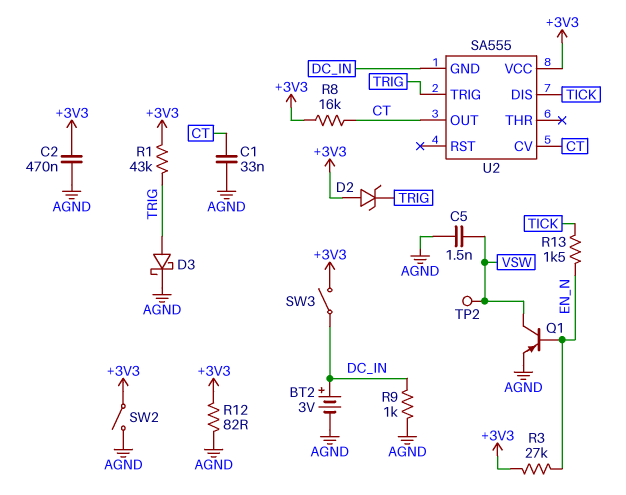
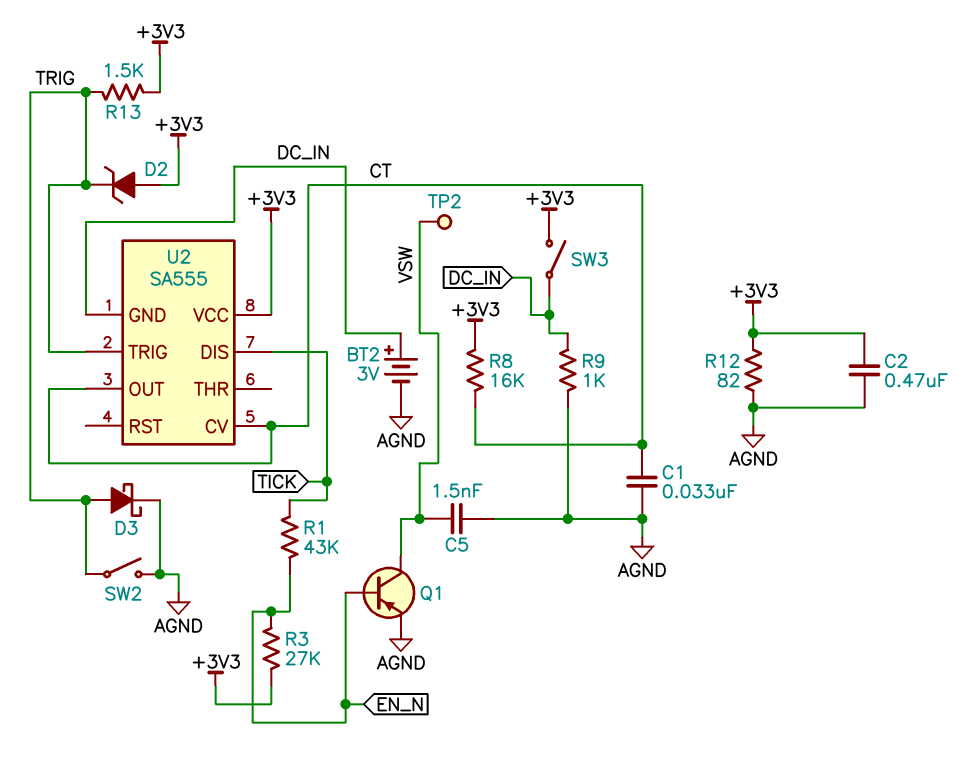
R1: 43k (+3V3, TRIG) -> 43k (EN_N, TICK)
R13: 1.5k (EN_N, TICK) -> 1.5k (+3V3, TRIG)
SW2: switch (+3V3, AGND) -> switch (AGND, TRIG)

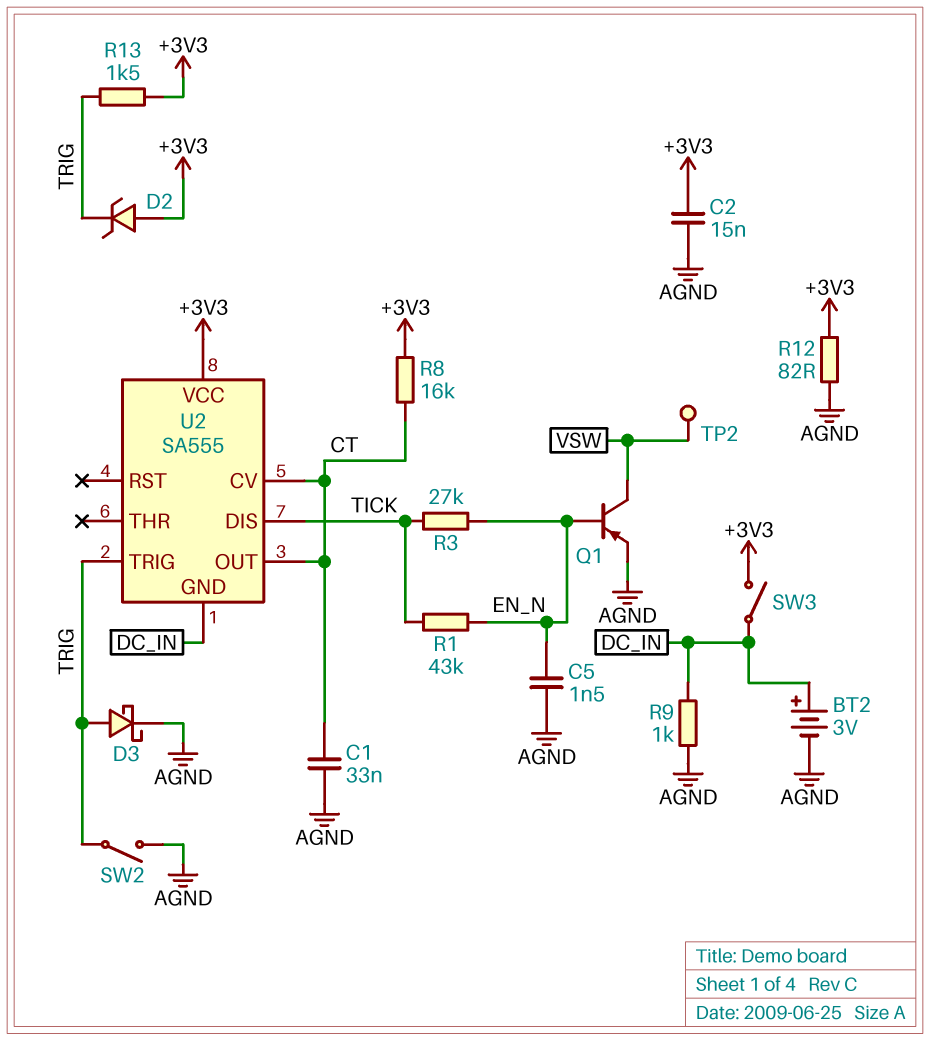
C2: 470nF (+3V3, AGND) -> 15nF (+3V3, AGND)
C5: 1.5nF (AGND, VSW) -> 1.5nF (AGND, EN_N)
R3: 27k (+3V3, EN_N) -> 27k (EN_N, TICK)

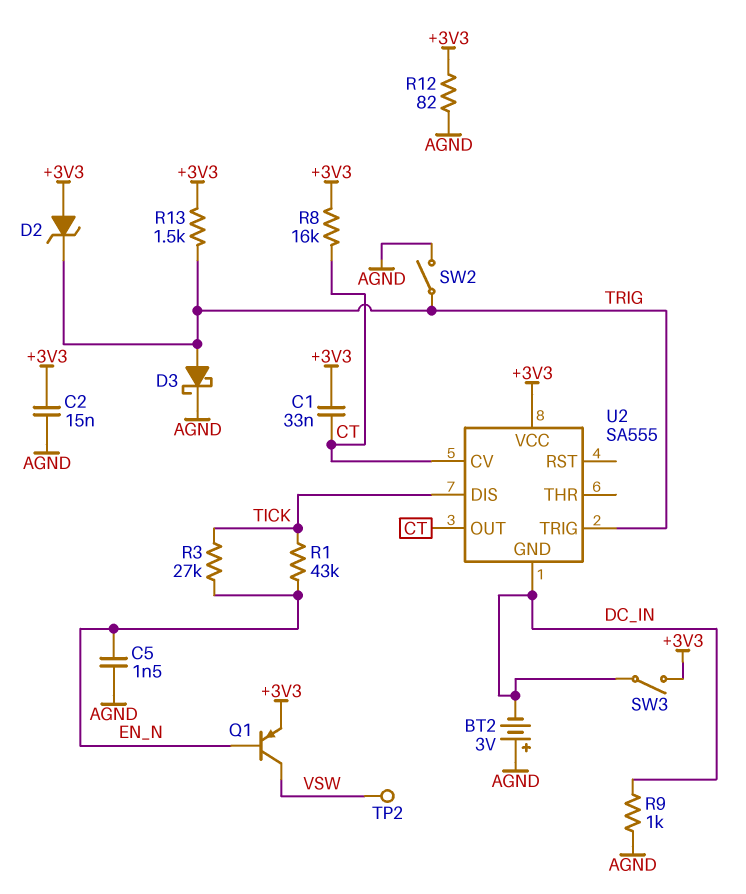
BT2: 3V (plus DC_IN, minus AGND) -> 3V (plus AGND, minus DC_IN)
C1: 33nF (AGND, CT) -> 33nF (+3V3, CT)
Q1: PNP (B EN_N, C VSW, E AGND) -> PNP (B EN_N, C VSW, E +3V3)

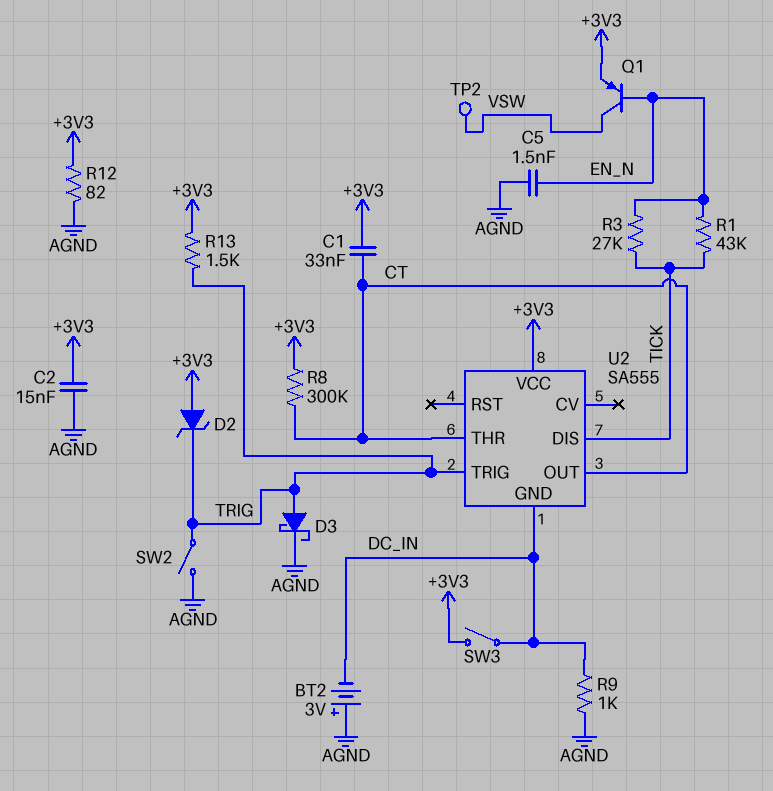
R8: 16k (+3V3, CT) -> 300k (+3V3, CT)
U2 pin CV: CT -> none
U2 pin THR: none -> CT

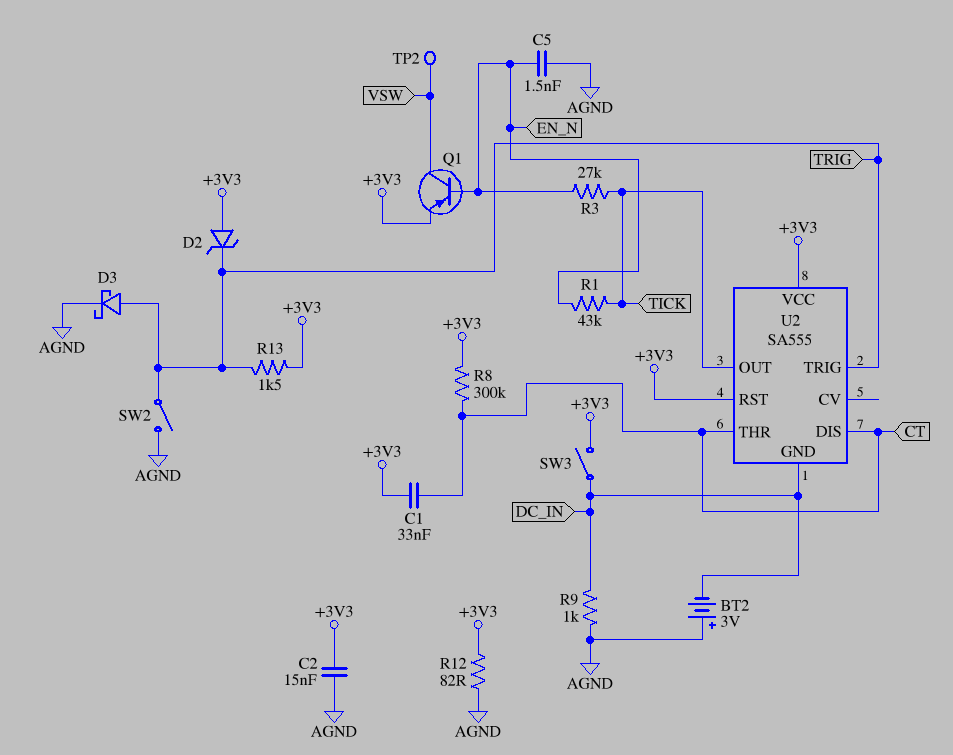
U2 pin DIS: TICK -> CT
U2 pin OUT: CT -> TICK
U2 pin RST: none -> +3V3

